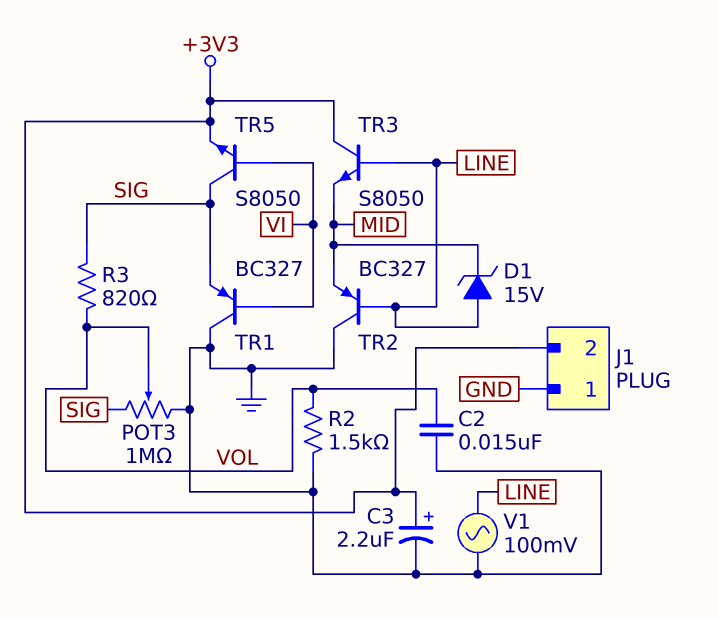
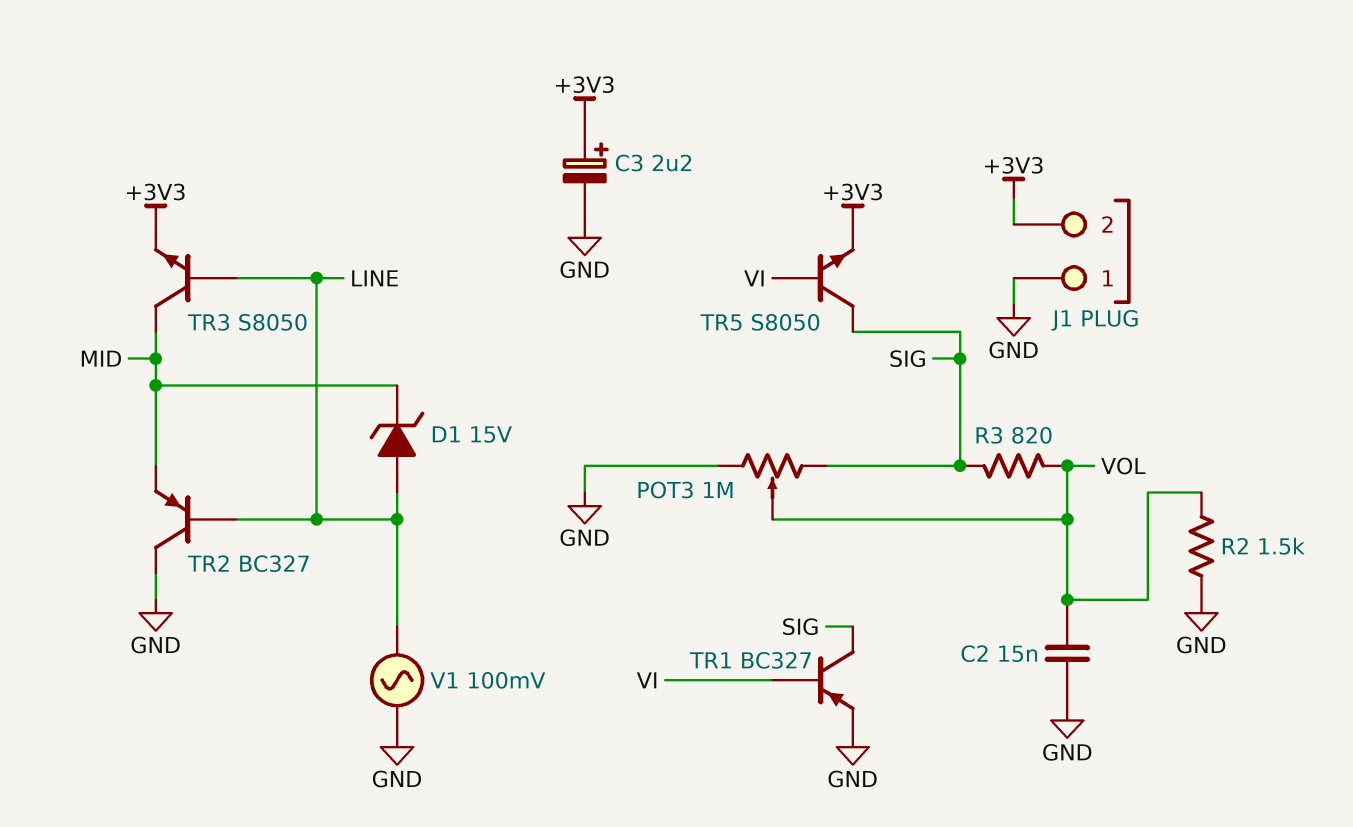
TR1: PNP BC327 (B VI, C GND, E SIG) -> PNP BC327 (B VI, C SIG, E GND)
TR3: NPN S8050 (B LINE, C +3V3, E MID) -> NPN S8050 (B LINE, C MID, E +3V3)

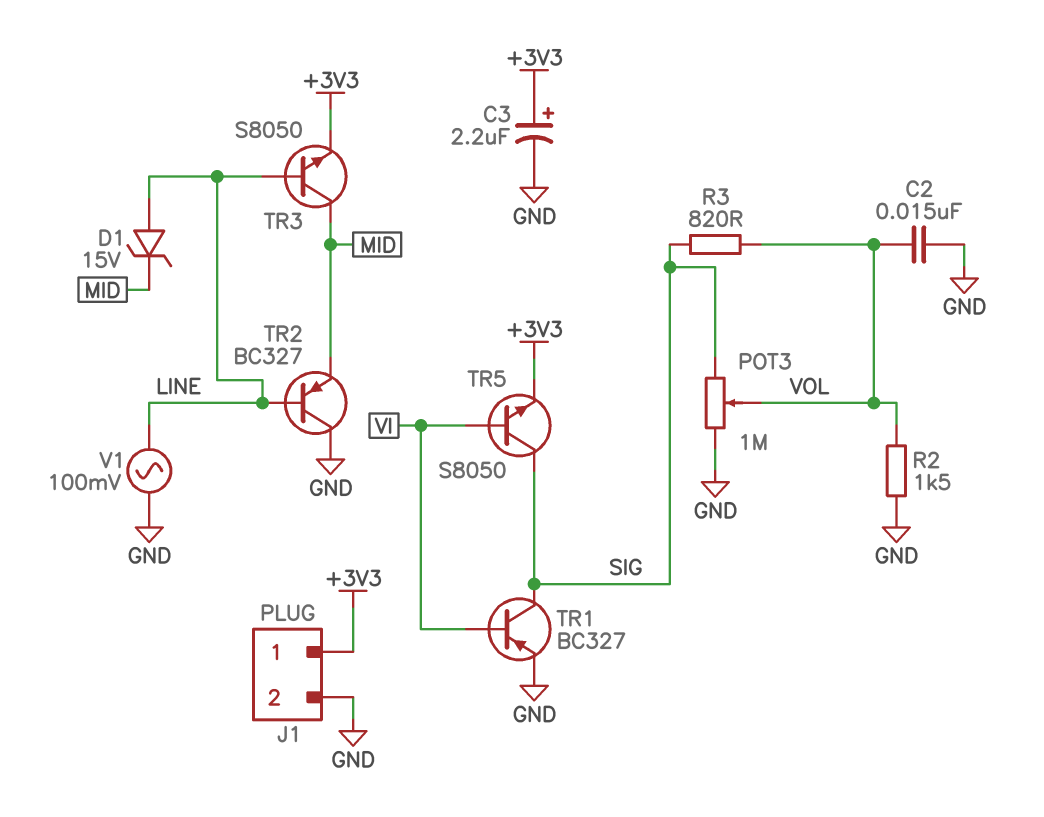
J1 pin 1: GND -> +3V3
J1 pin 2: +3V3 -> GND

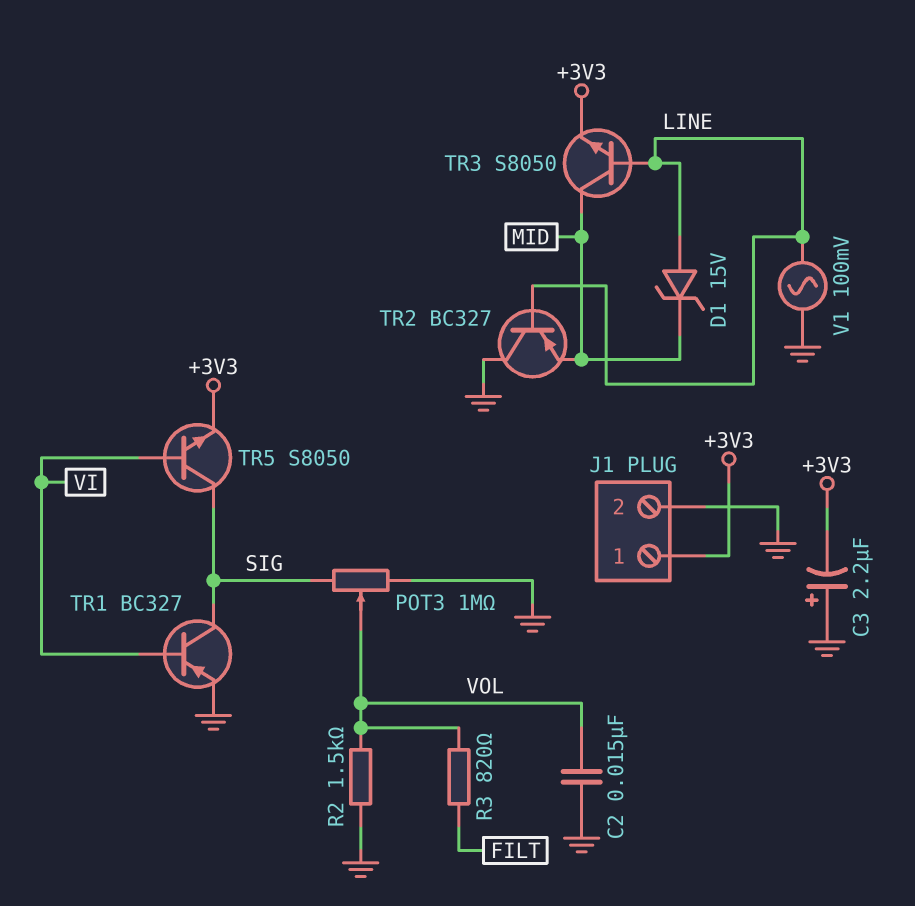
C3: 2.2uF (plus +3V3, minus GND) -> 2.2uF (plus GND, minus +3V3)
R3: 820 (SIG, VOL) -> 820 (FILT, VOL)

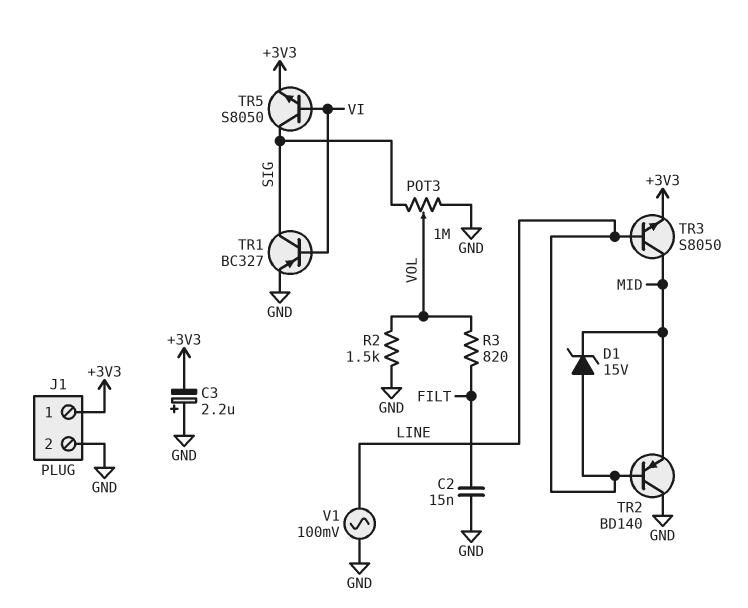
C2: 15nF (GND, VOL) -> 15nF (FILT, GND)
TR2: PNP BC327 (B LINE, C GND, E MID) -> PNP BD140 (B LINE, C GND, E MID)

